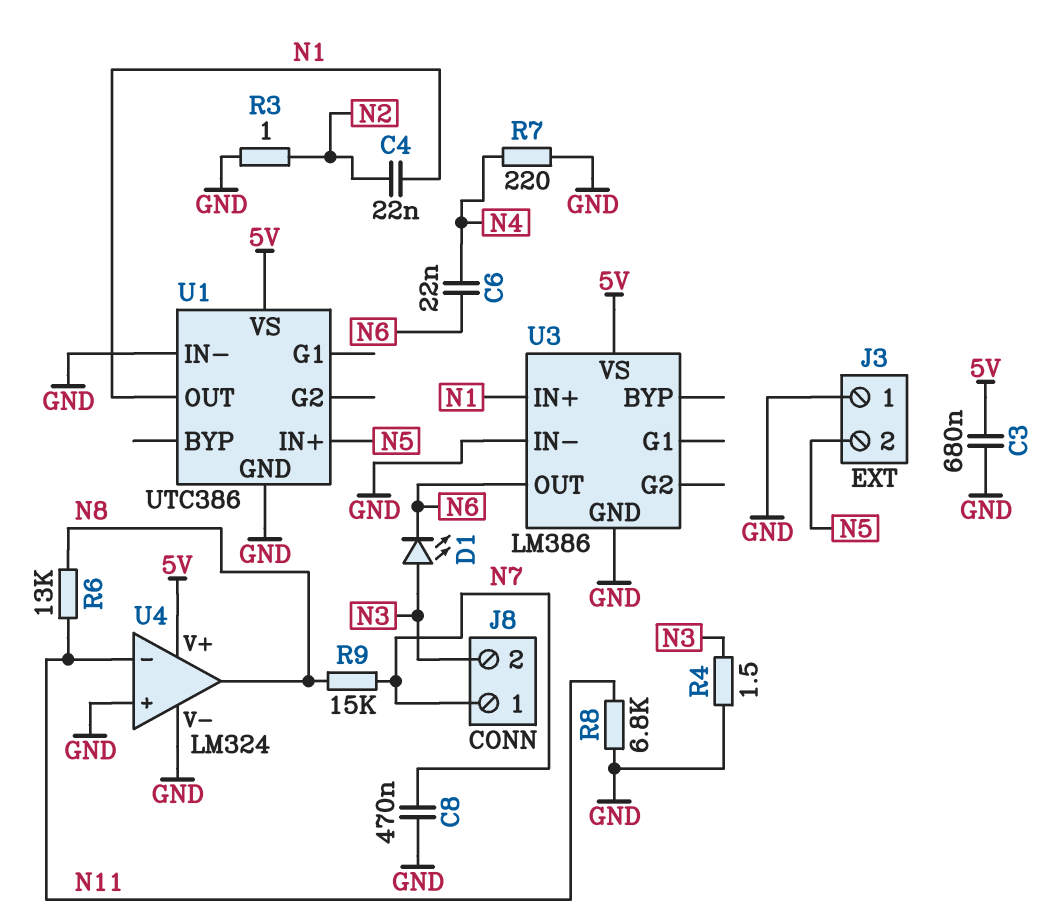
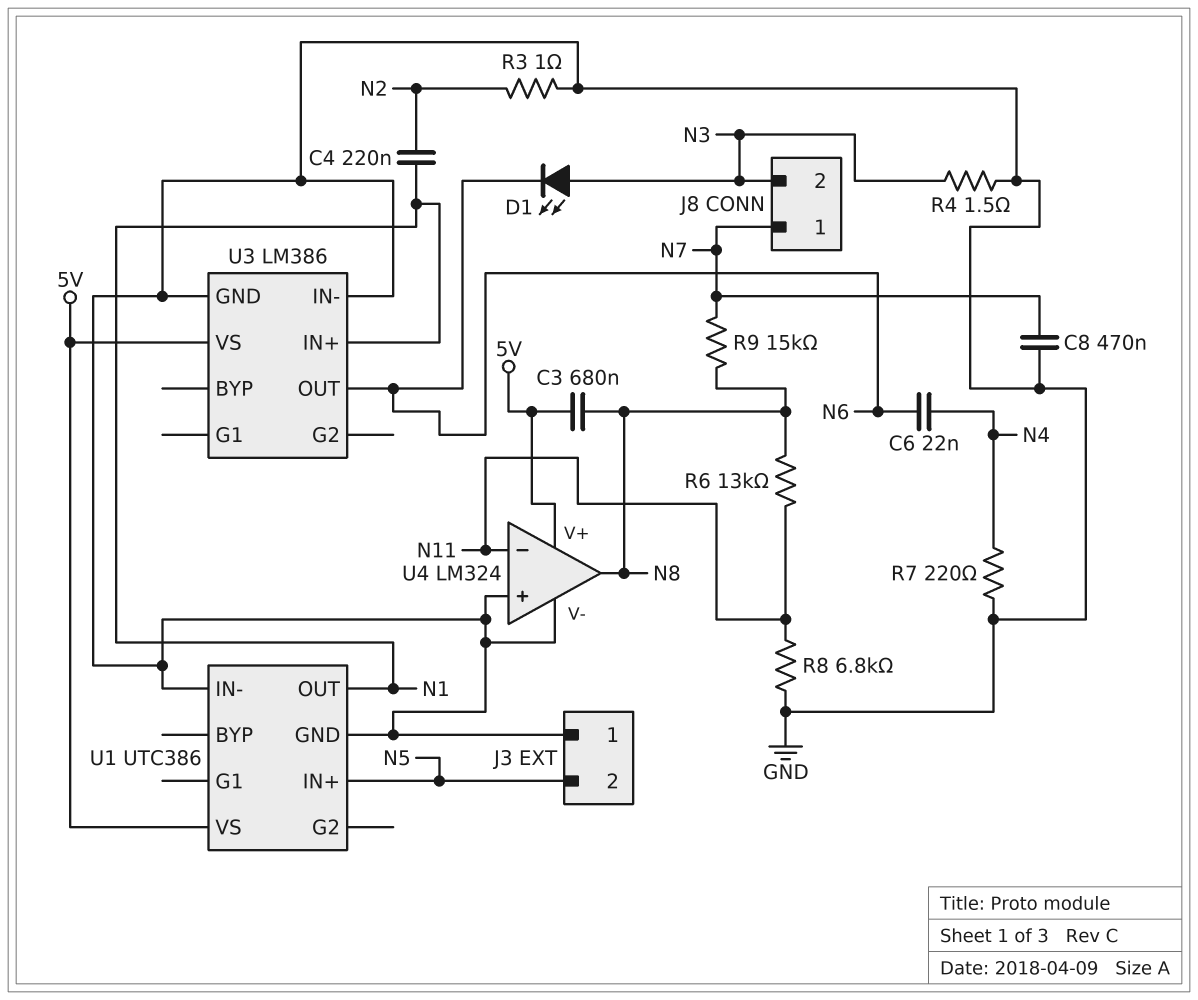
C3: 680nF (5V, GND) -> 680nF (5V, N8)
C4: 22nF (N1, N2) -> 220nF (N1, N2)

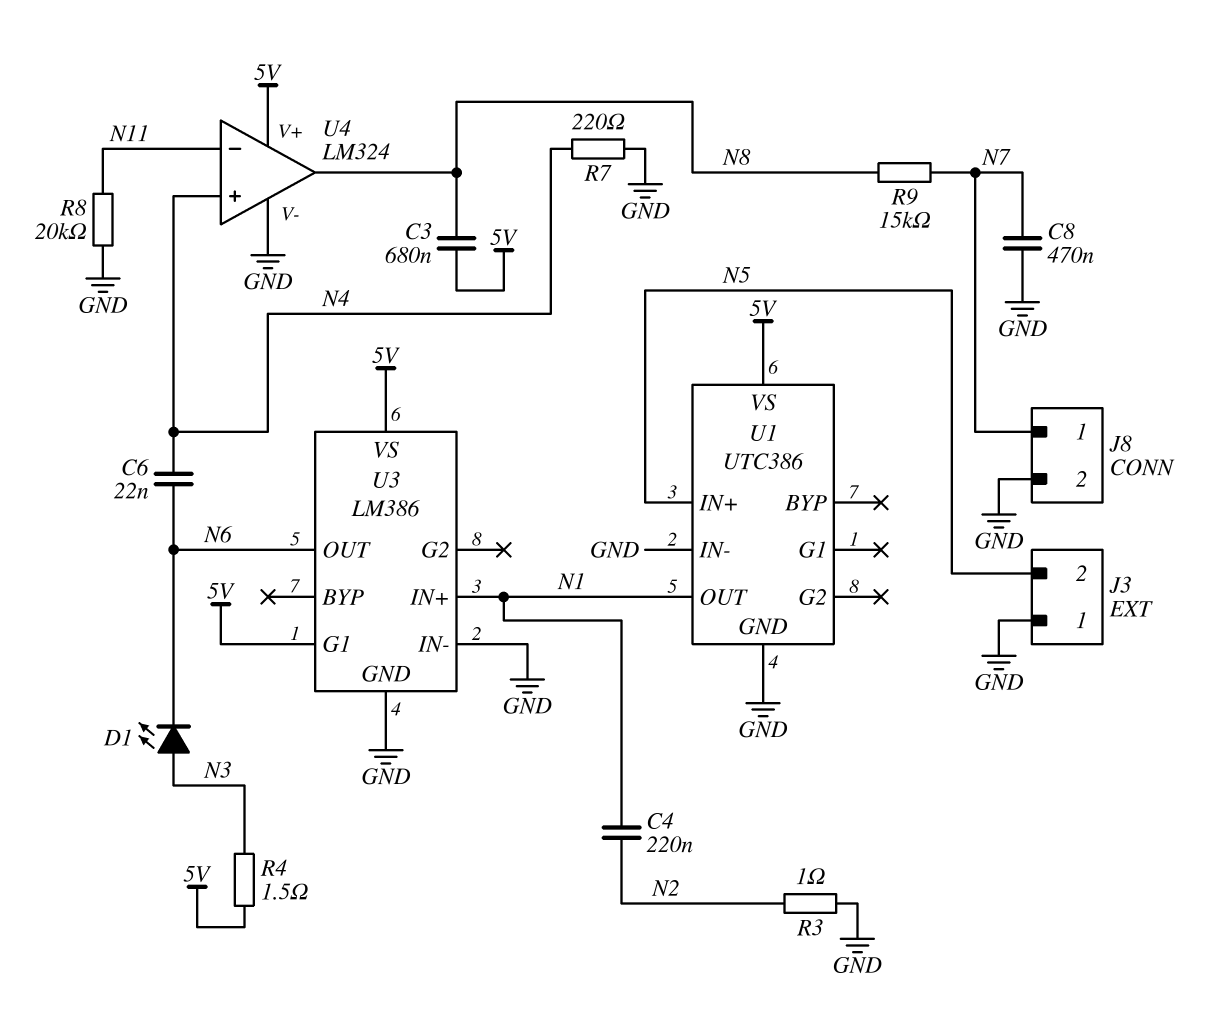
J8 pin 2: N3 -> GND
R4: 1.5 (GND, N3) -> 1.5 (5V, N3)
R6: 13k (N8, N11) -> none
R8: 6.8k (GND, N11) -> 20k (GND, N11)
U3 pin G1: none -> 5V
U4 pin in+: GND -> N4

